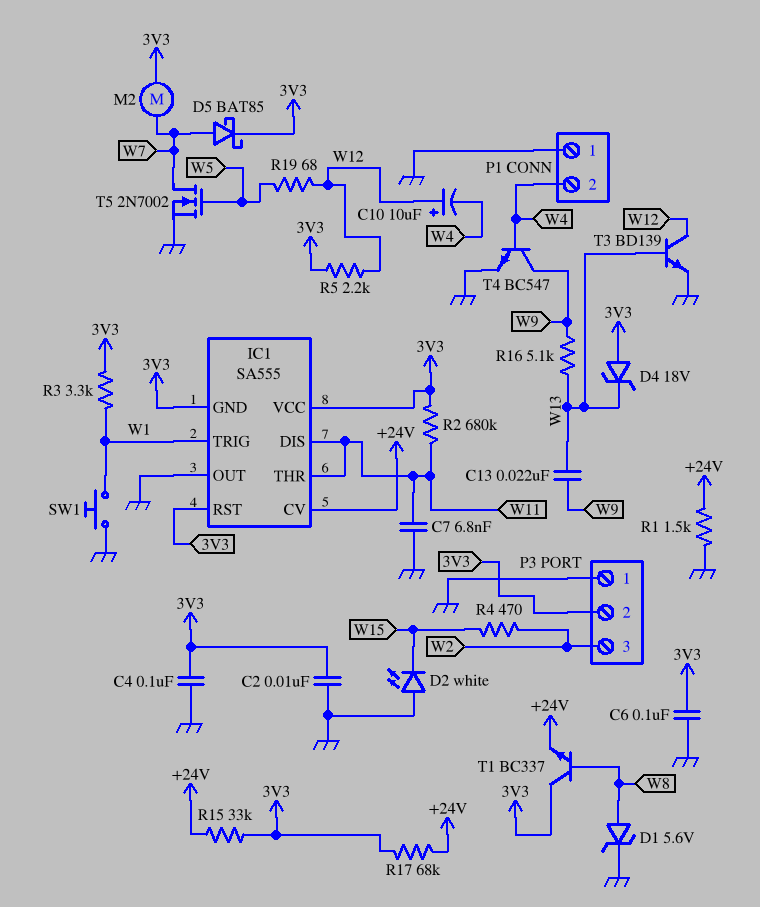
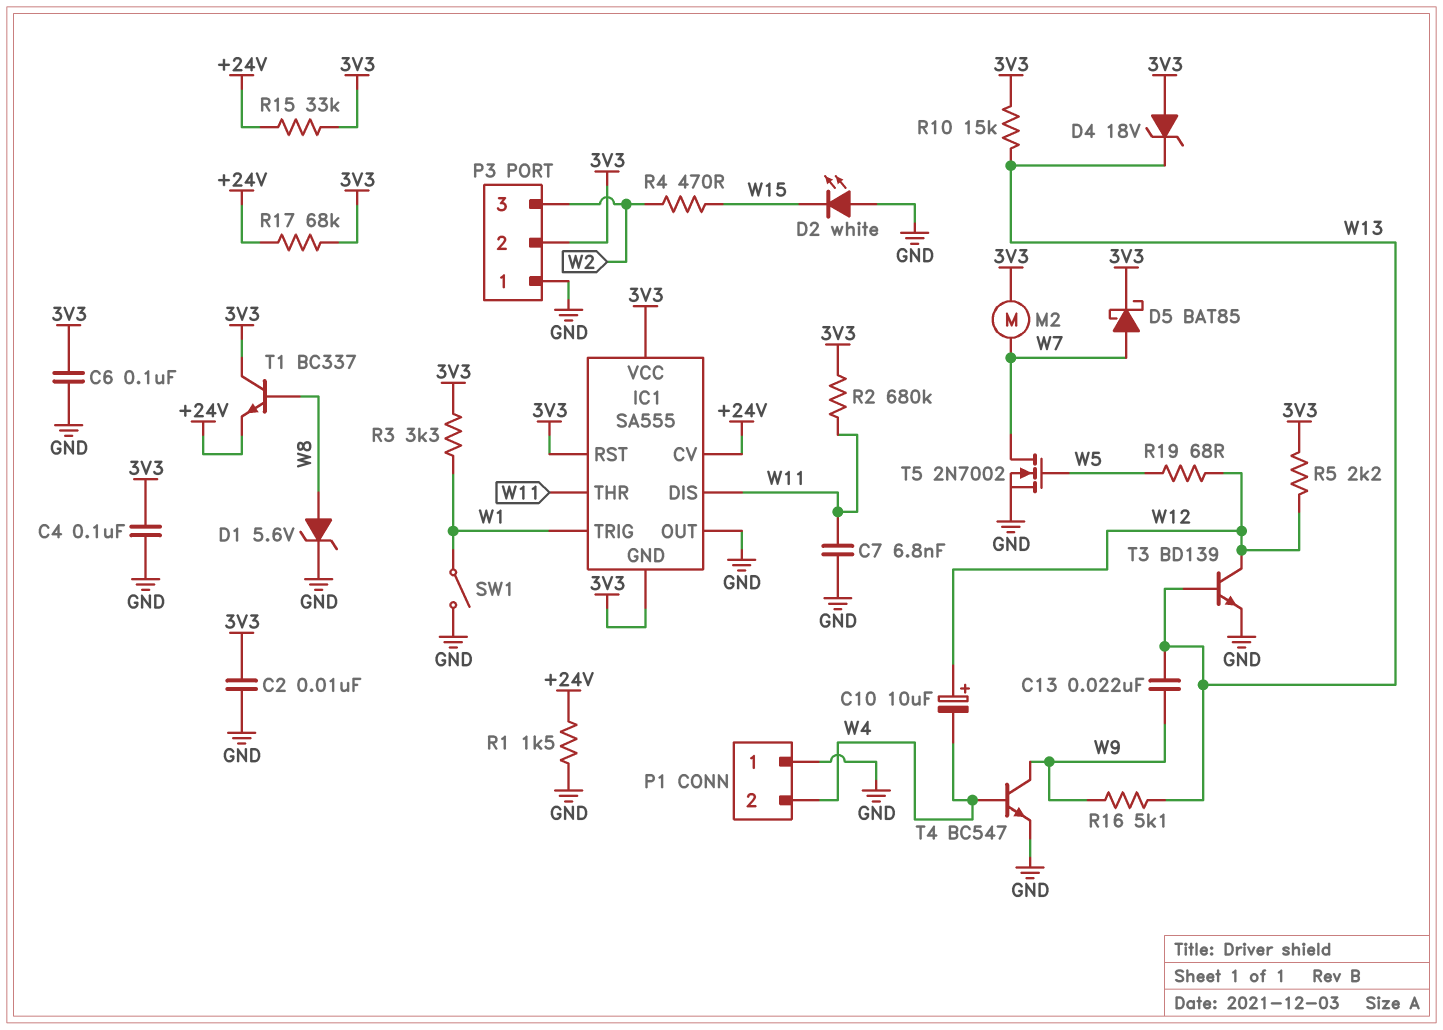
R10: none -> 15k (3V3, W13)
SW1: button (GND, W1) -> switch (GND, W1)

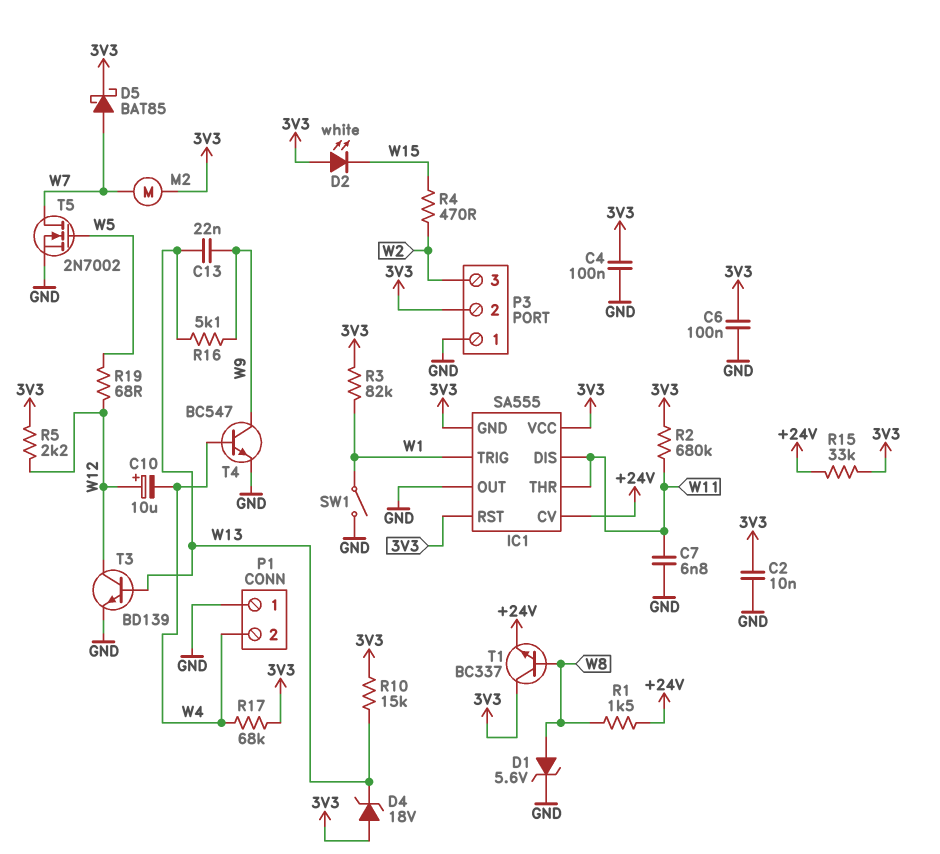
D2: LED white (A GND, K W15) -> LED white (A 3V3, K W15)
R1: 1.5k (+24V, GND) -> 1.5k (+24V, W8)
R3: 3.3k (3V3, W1) -> 82k (3V3, W1)
R17: 68k (+24V, 3V3) -> 68k (3V3, W4)

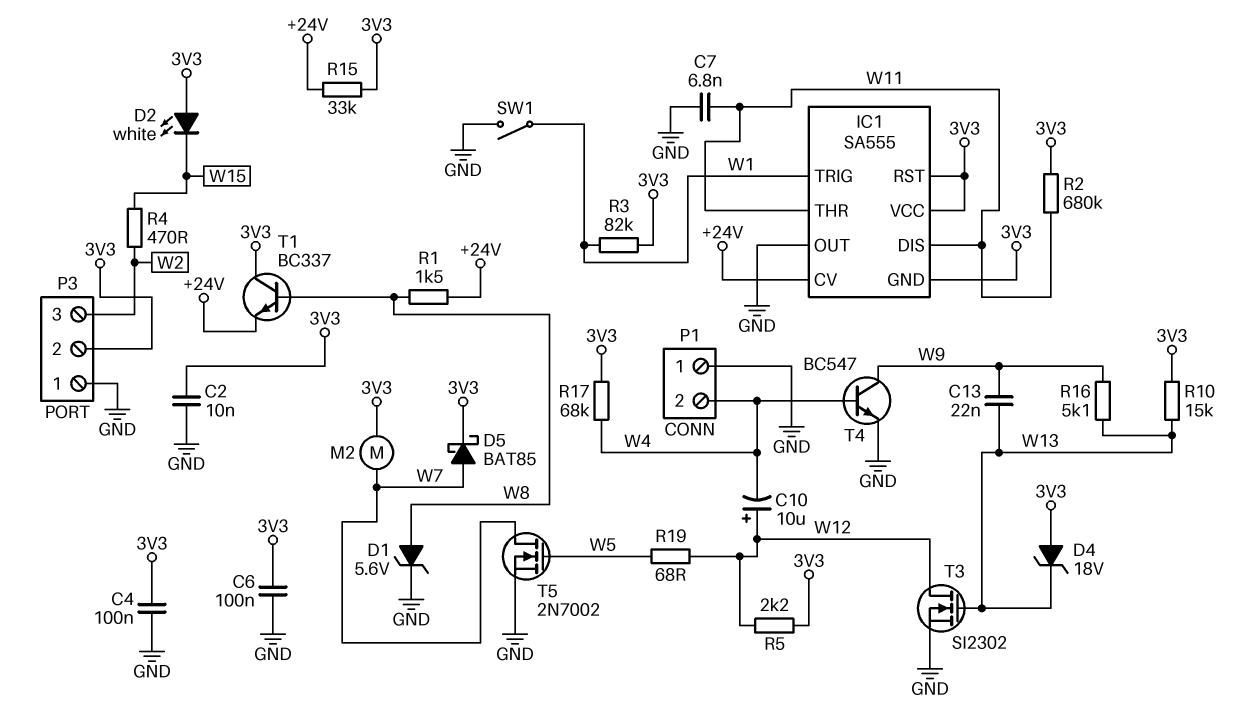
T3: NPN BD139 (B W13, C W12, E GND) -> NMOS SI2302 (G W13, D W12, S GND)

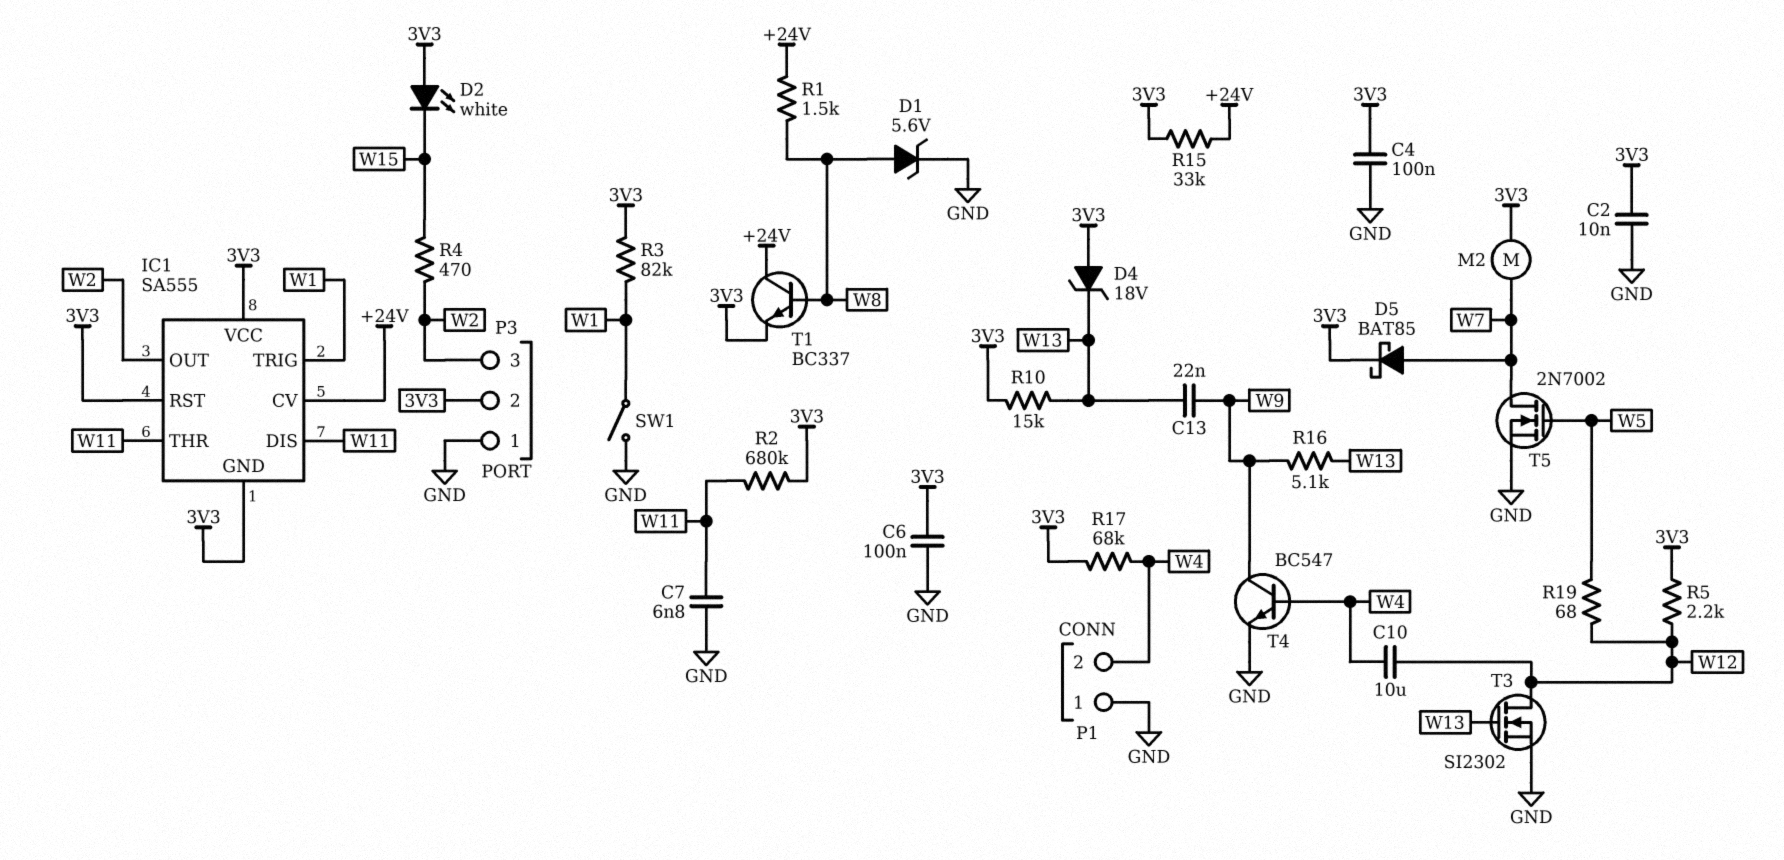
C10: 10uF (plus W12, minus W4) -> 10uF (W4, W12)
IC1 pin OUT: GND -> W2
T1: NPN BC337 (B W8, C 3V3, E +24V) -> NPN BC337 (B W8, C +24V, E 3V3)

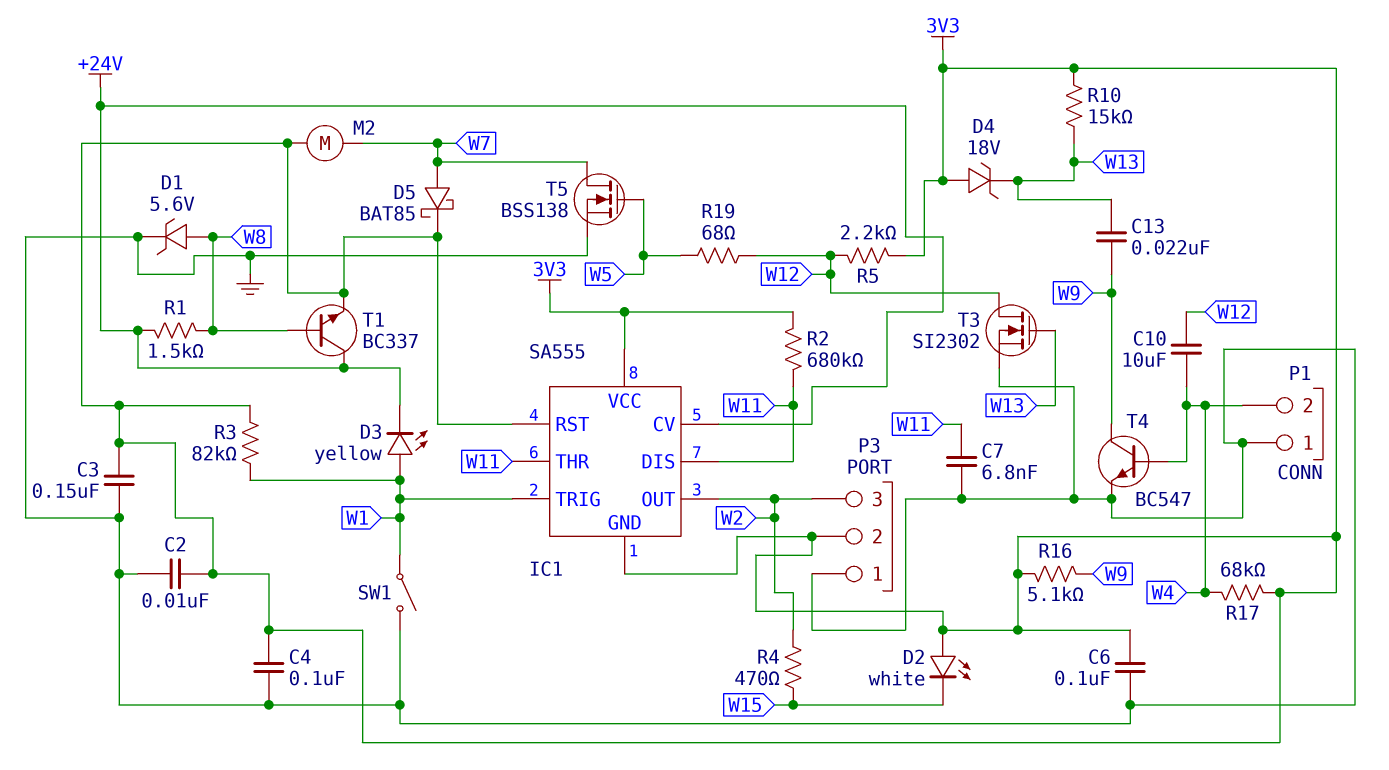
C3: none -> 150nF (3V3, GND)
D3: none -> LED yellow (A W1, K +24V)
R15: 33k (+24V, 3V3) -> none
R16: 5.1k (W9, W13) -> 5.1k (3V3, W9)
T5: NMOS 2N7002 (G W5, D W7, S GND) -> NMOS BSS138 (G W5, D W7, S GND)

